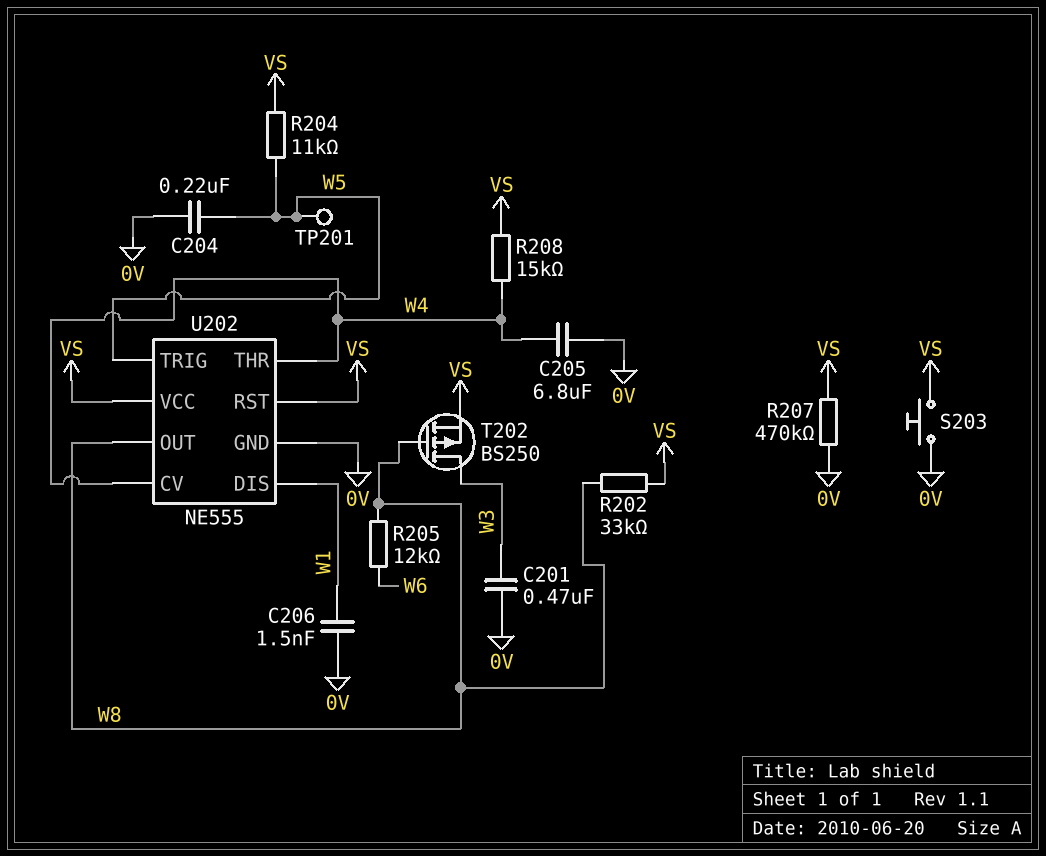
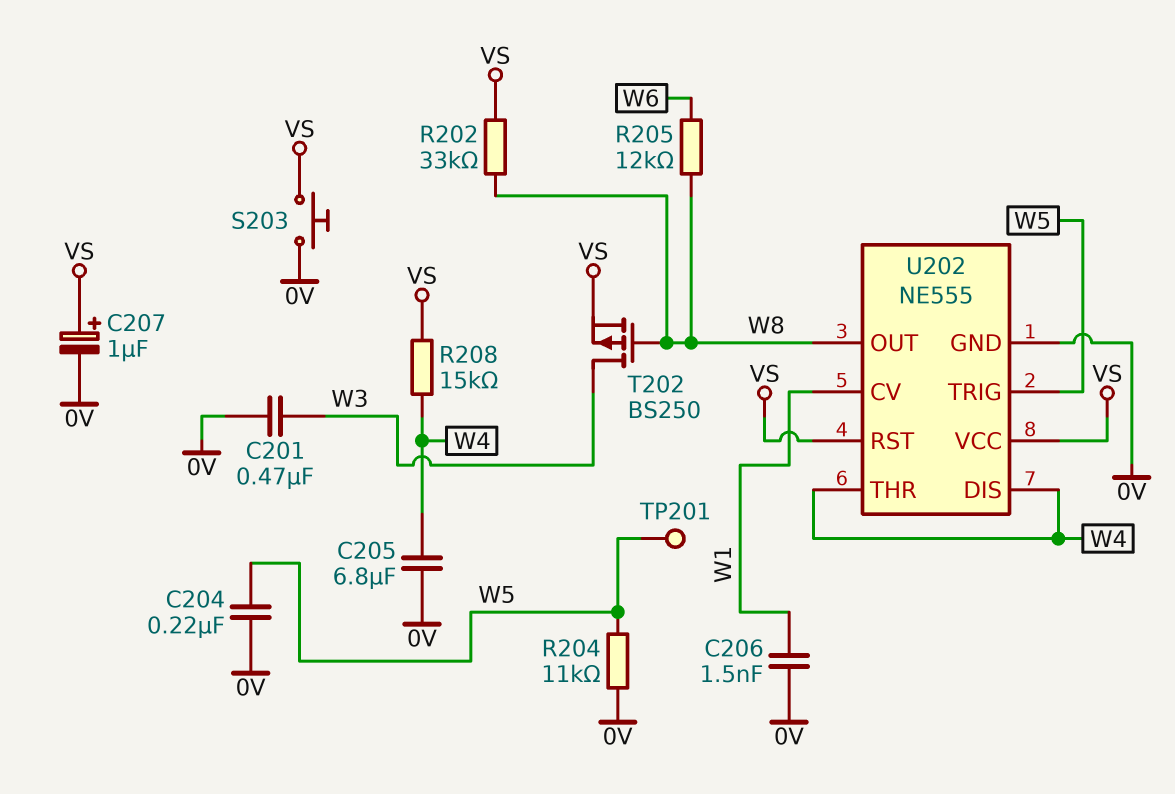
C207: none -> 1uF (plus VS, minus 0V)
R204: 11k (VS, W5) -> 11k (0V, W5)
R207: 470k (0V, VS) -> none
U202 pin CV: W4 -> W1
U202 pin DIS: W1 -> W4

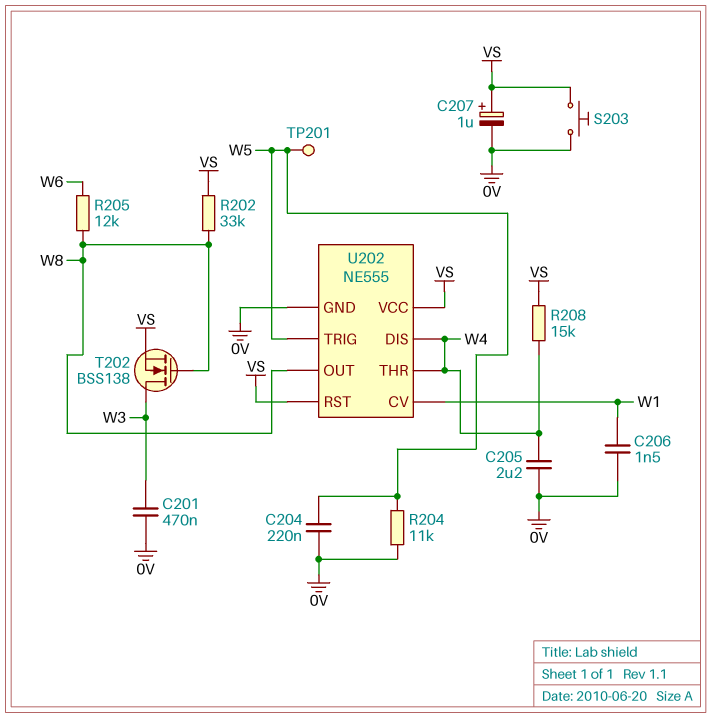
C205: 6.8uF (0V, W4) -> 2.2uF (0V, W4)
T202: PMOS BS250 (G W8, D W3, S VS) -> NMOS BSS138 (G W8, D W3, S VS)

